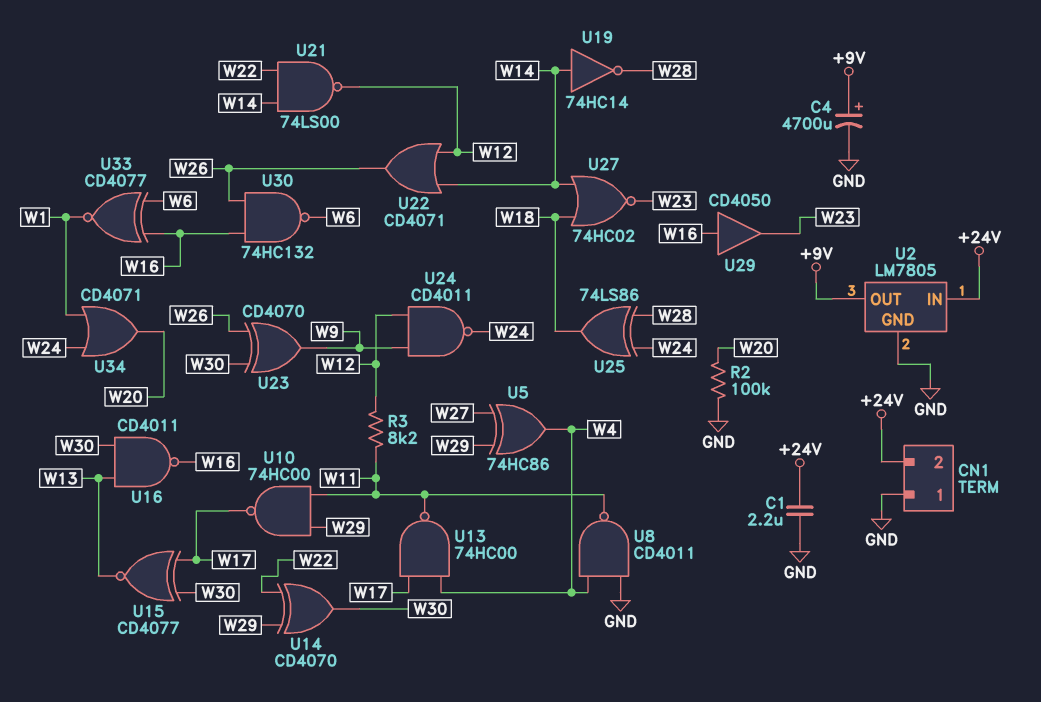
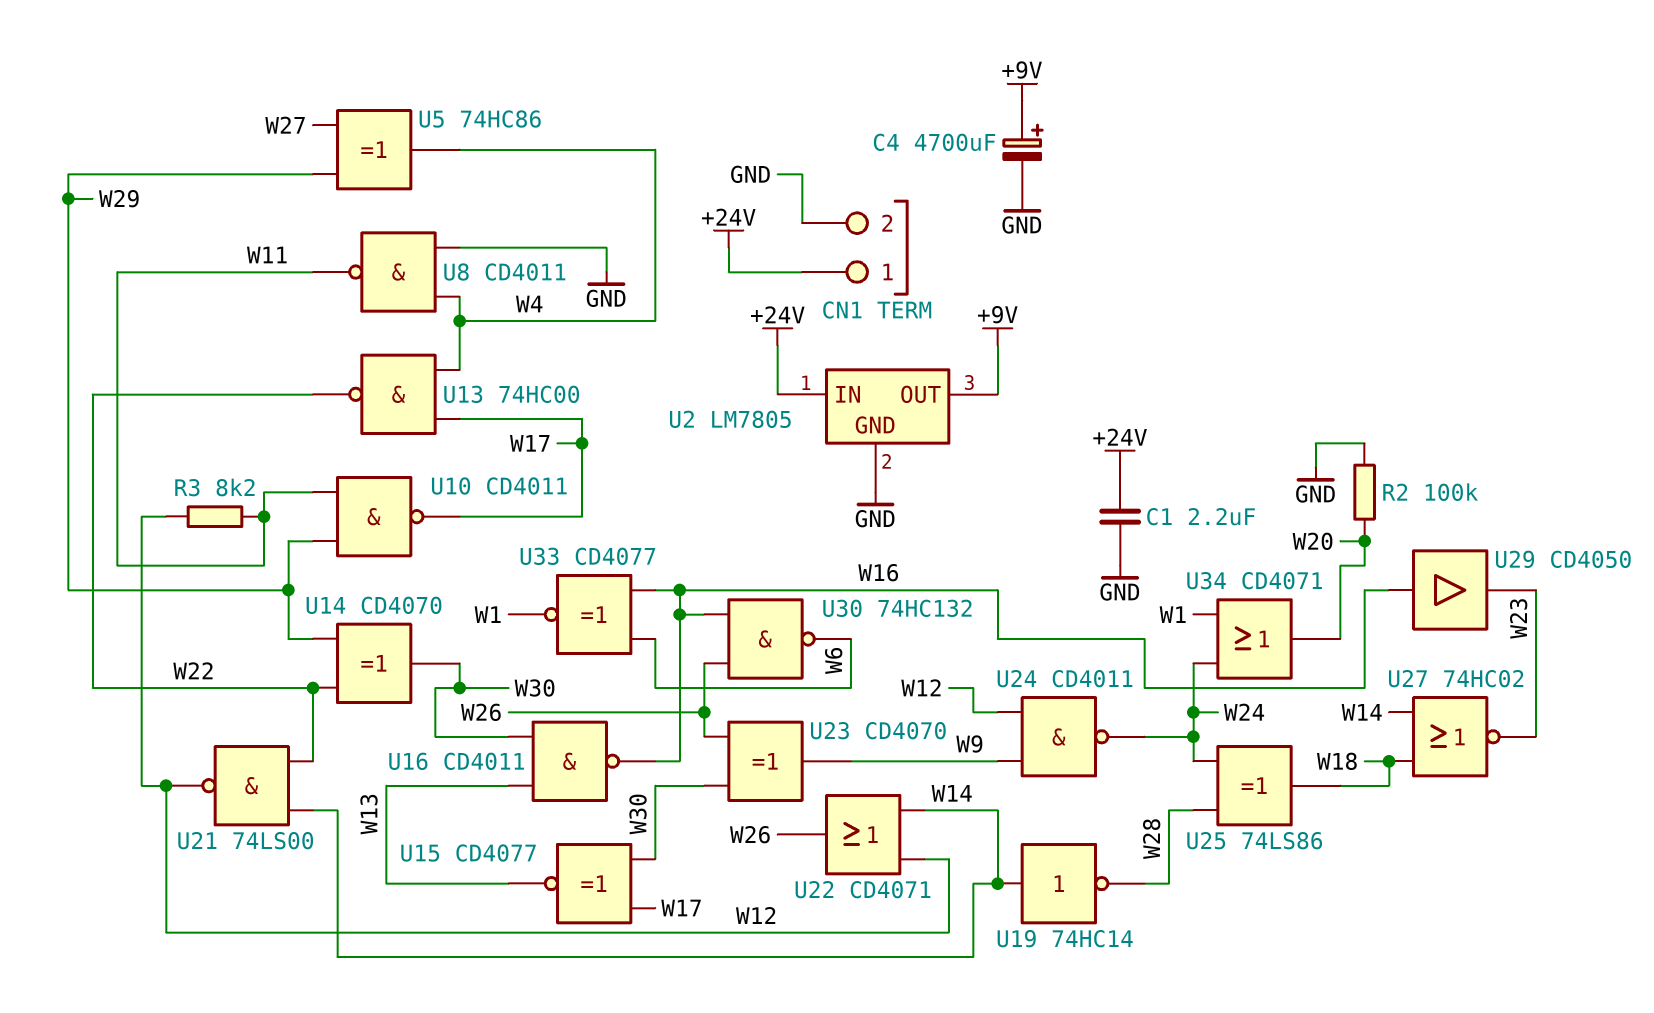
CN1 pin 1: GND -> +24V
CN1 pin 2: +24V -> GND
U10: NAND 74HC00 (in W11, in W29, out W17) -> NAND CD4011 (in W11, in W29, out W17)
U13: NAND 74HC00 (in W4, in W17, out W11) -> NAND 74HC00 (in W4, in W17, out W22)

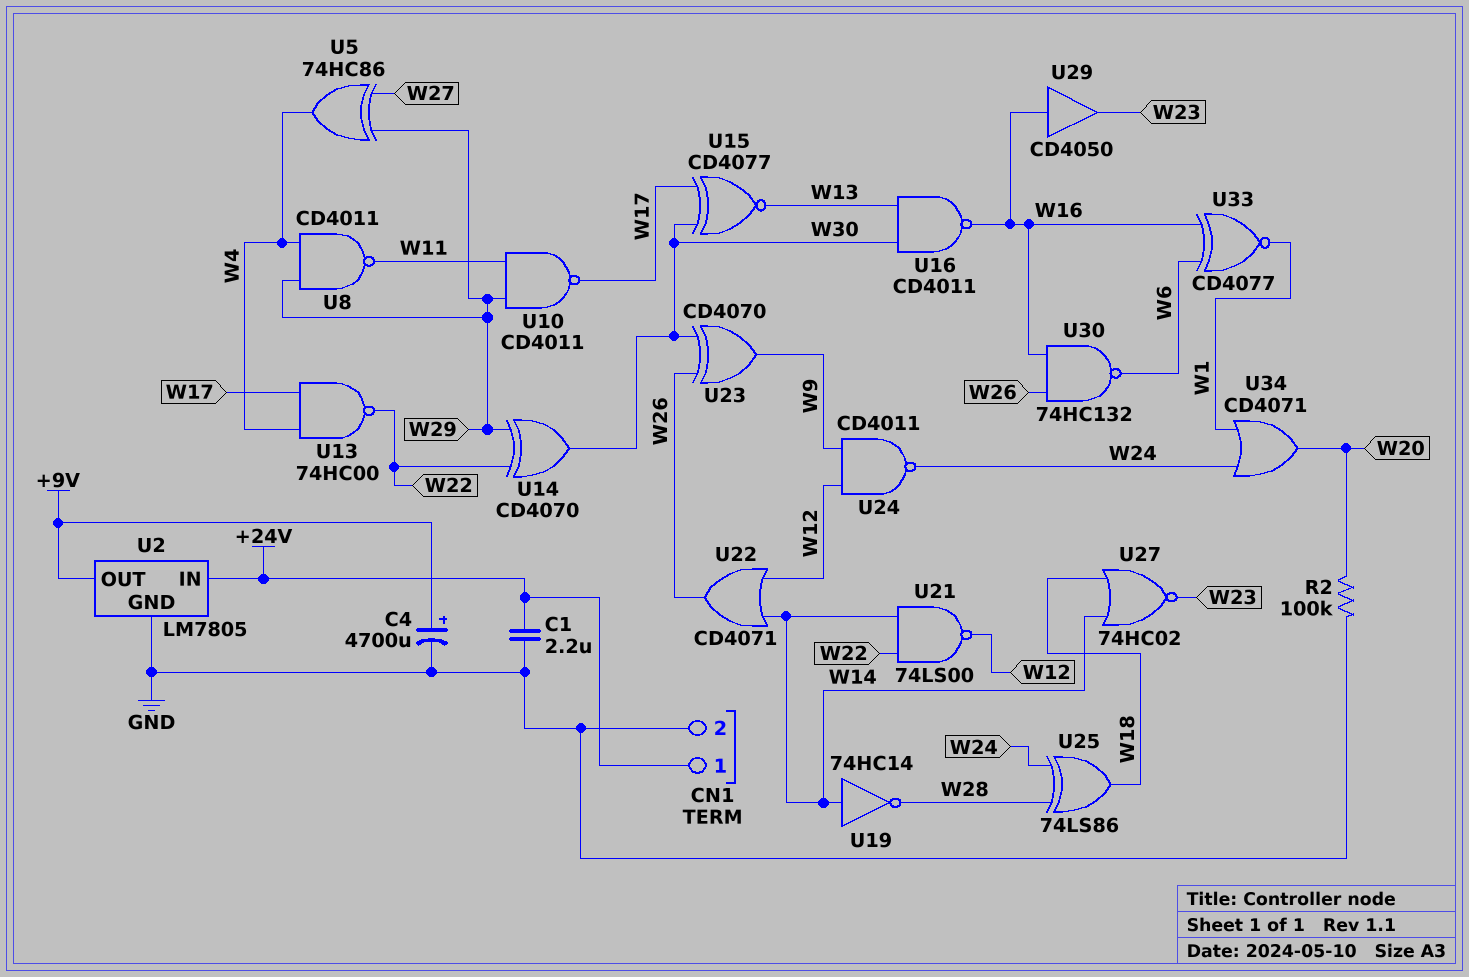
R3: 8.2k (W11, W12) -> none
U8: NAND CD4011 (in GND, in W4, out W11) -> NAND CD4011 (in W4, in W29, out W11)

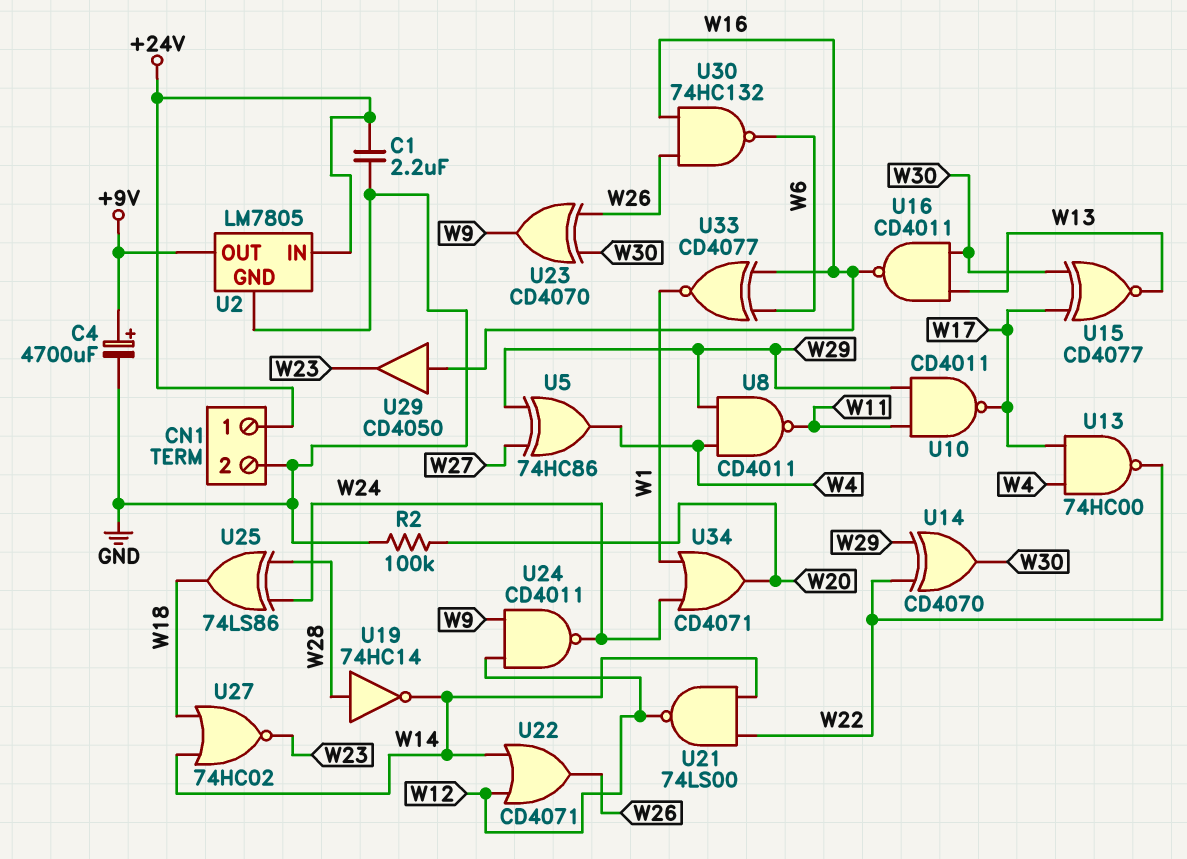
U19: NOT 74HC14 (in W14, out W28) -> NOT 74HC14 (in W28, out W14)

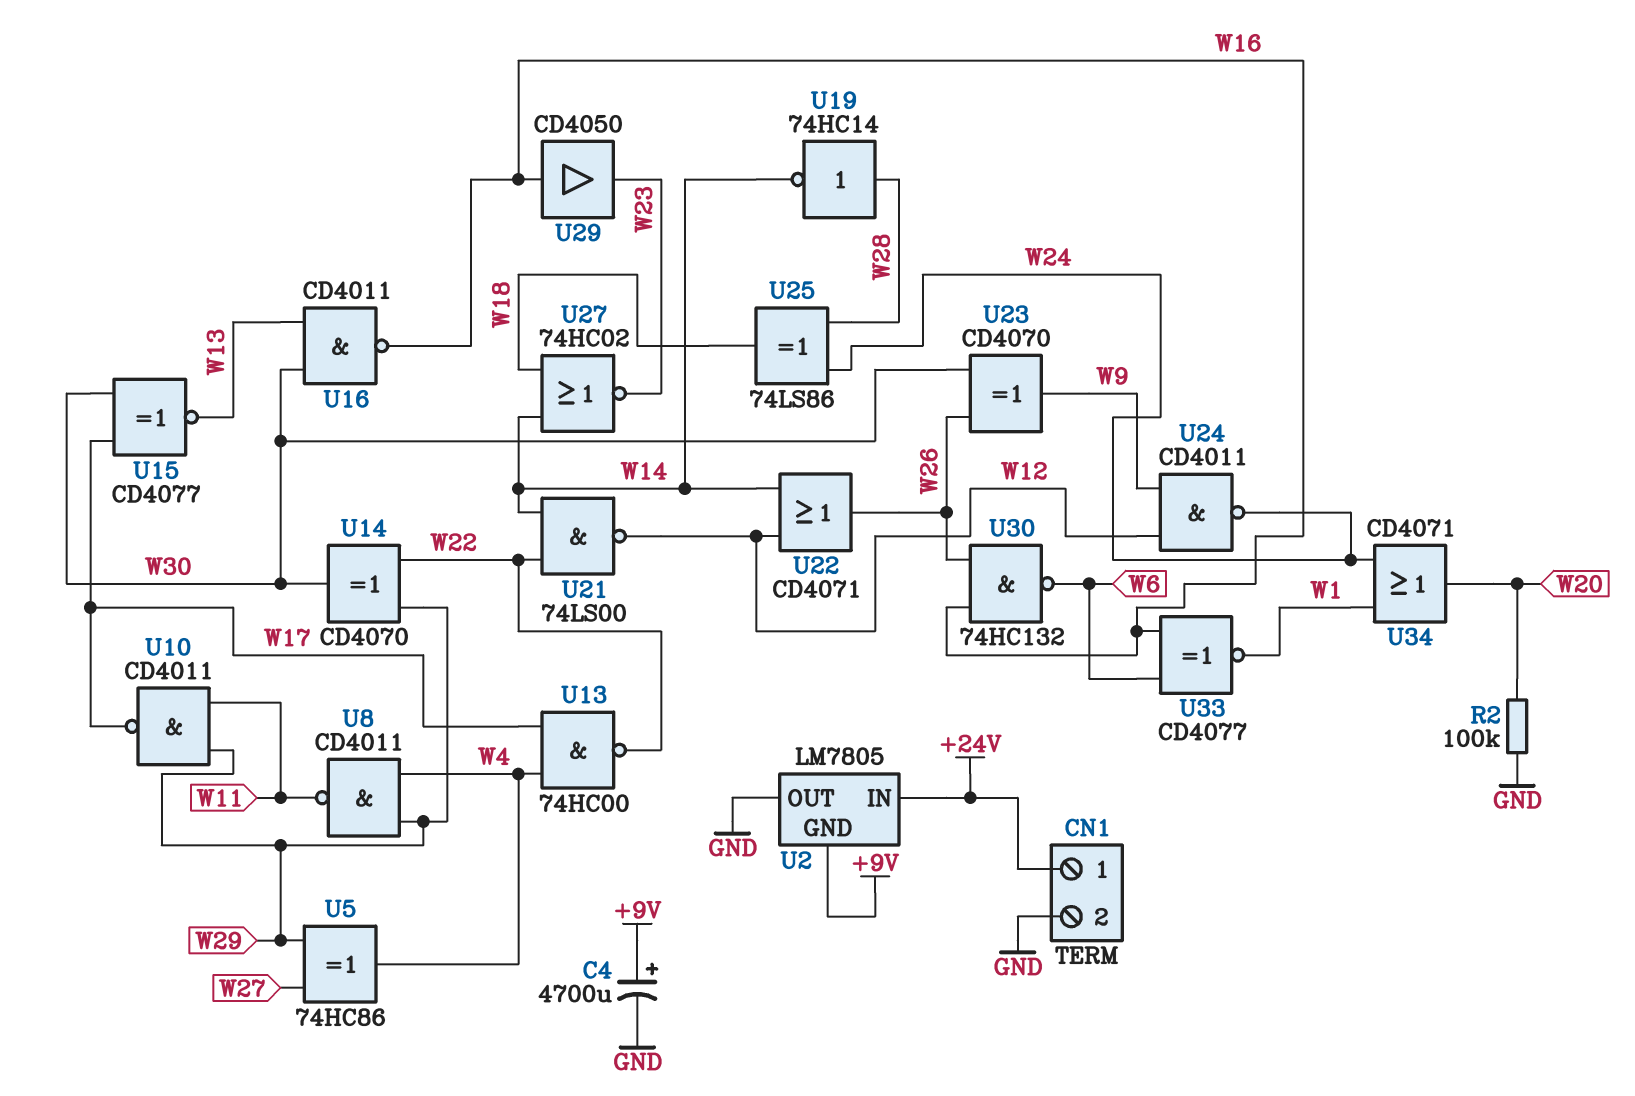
C1: 2.2uF (+24V, GND) -> none
U2 pin GND: GND -> +9V
U2 pin OUT: +9V -> GND

